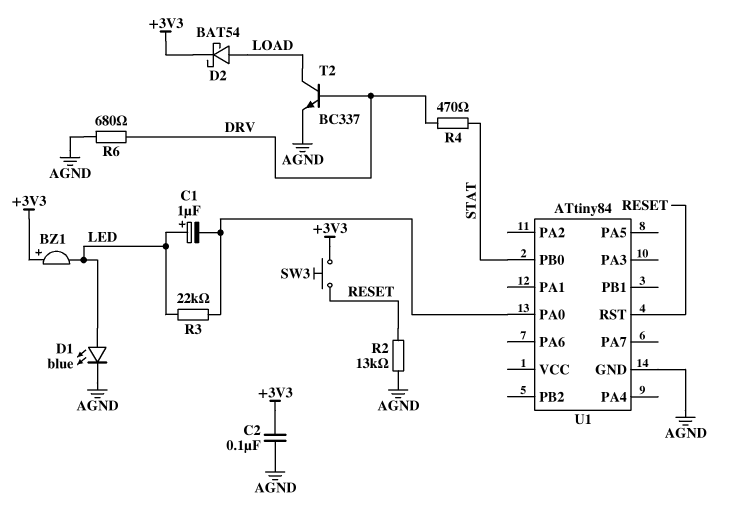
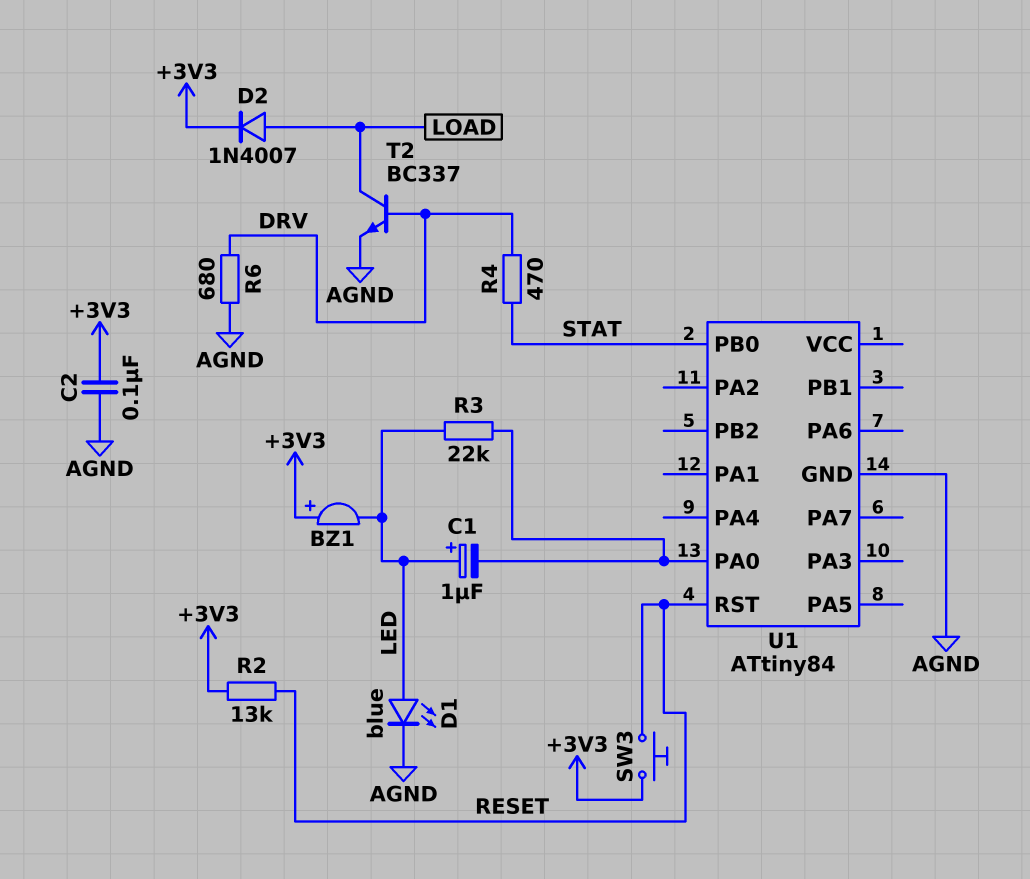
D2: schottky BAT54 (A LOAD, K +3V3) -> diode 1N4007 (A LOAD, K +3V3)
R2: 13k (AGND, RESET) -> 13k (+3V3, RESET)

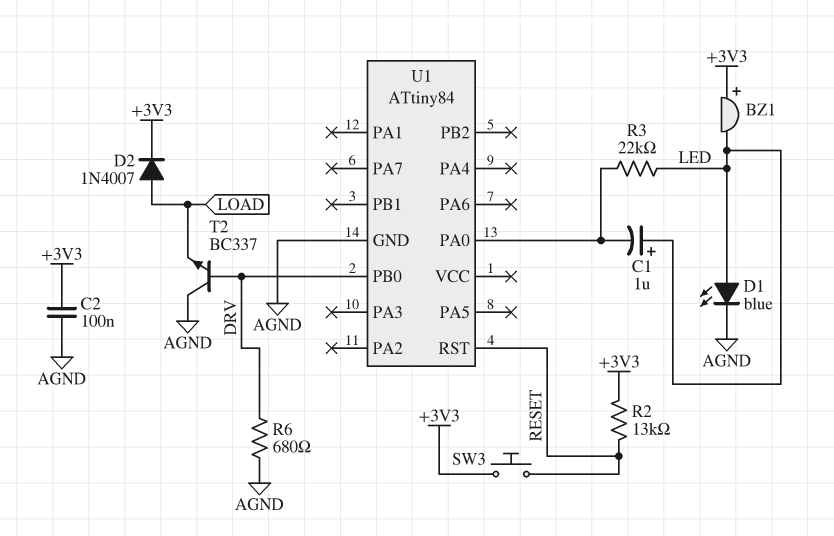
R4: 470 (DRV, STAT) -> none
T2: NPN BC337 (B DRV, C LOAD, E AGND) -> NPN BC337 (B DRV, C AGND, E LOAD)
U1 pin PB0: STAT -> DRV

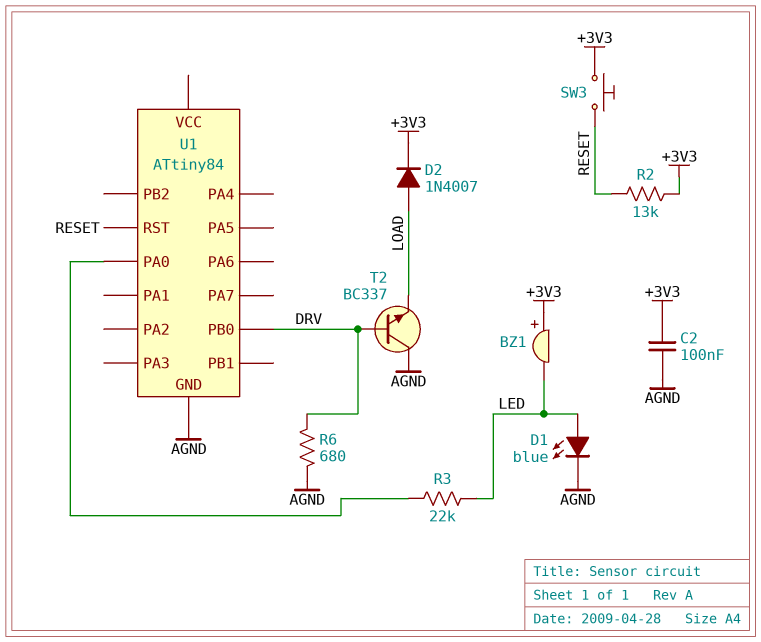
C1: 1uF (plus LED, minus U1/PA0) -> none

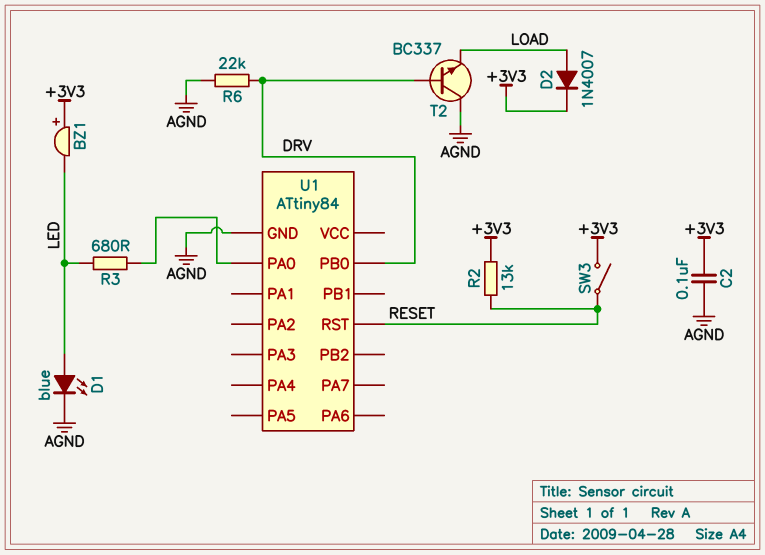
R3: 22k (LED, U1/PA0) -> 680 (LED, U1/PA0)
R6: 680 (AGND, DRV) -> 22k (AGND, DRV)
SW3: button (+3V3, RESET) -> switch (+3V3, RESET)

